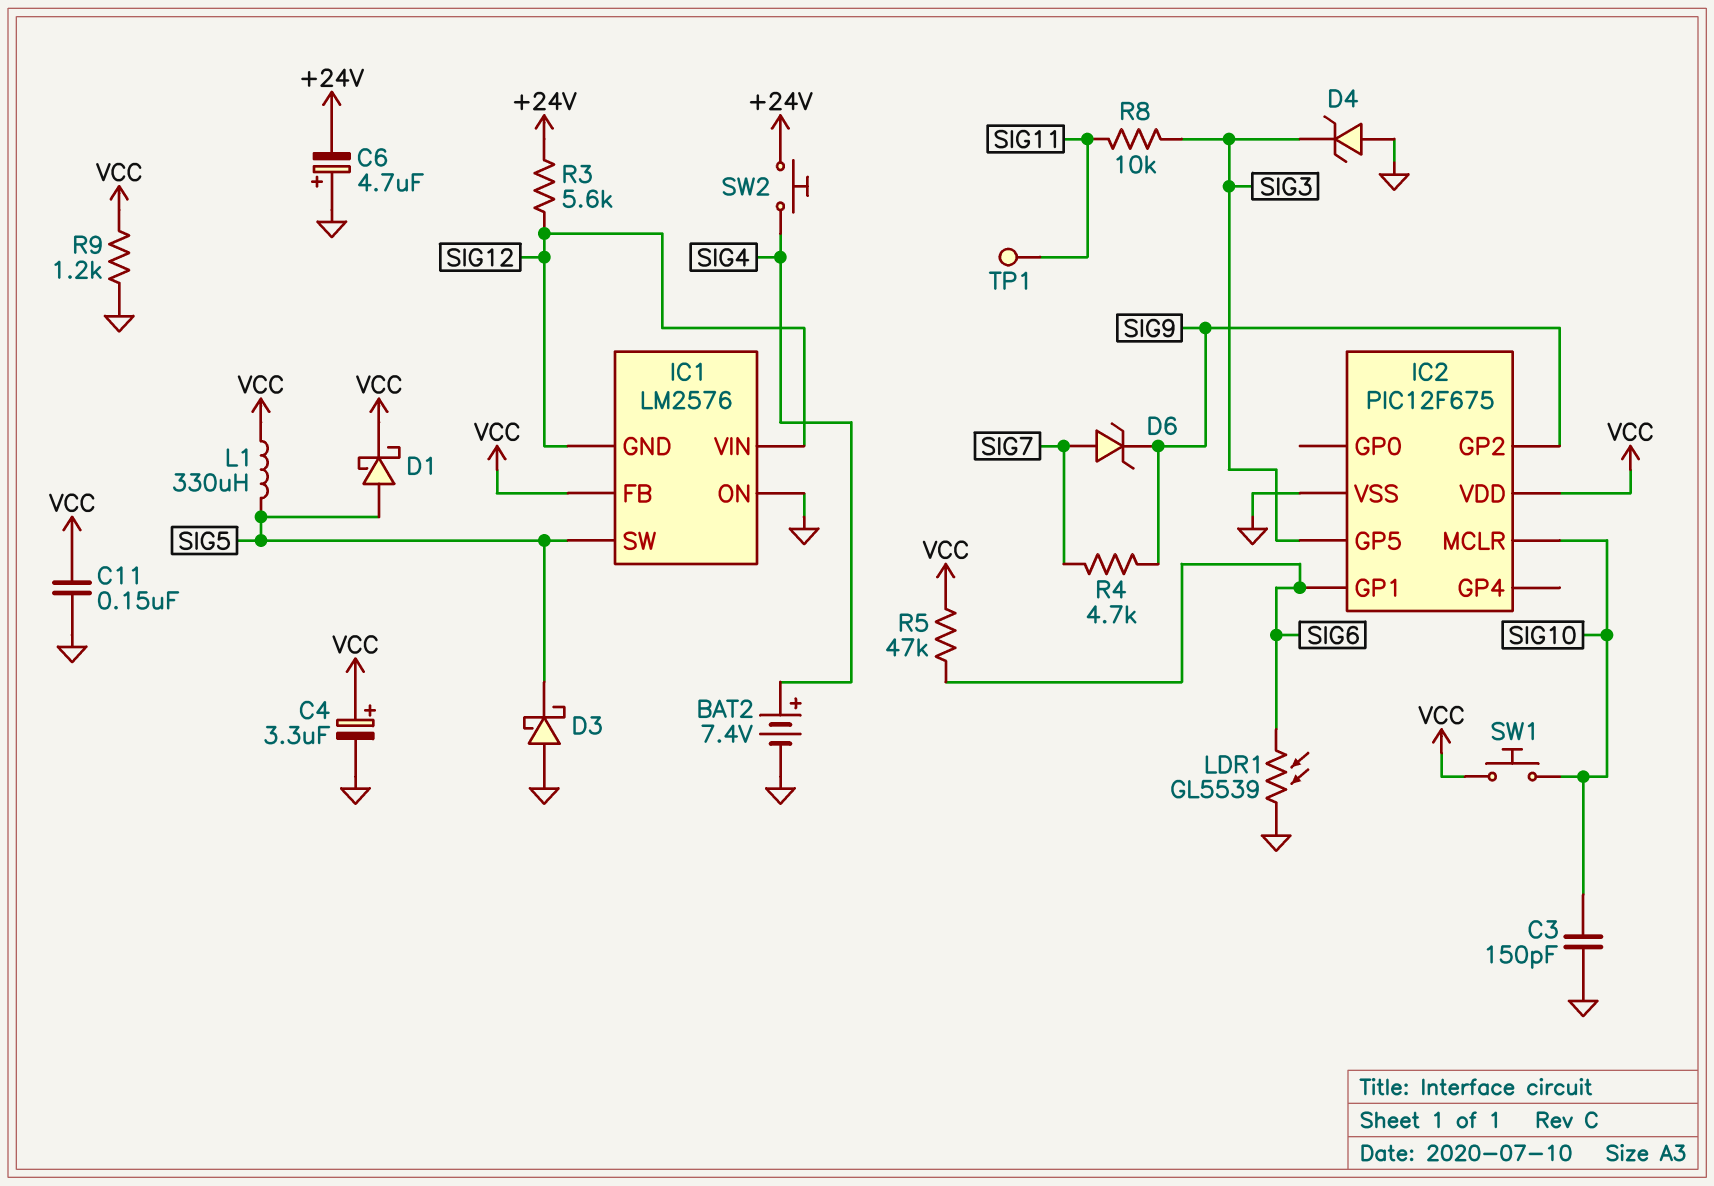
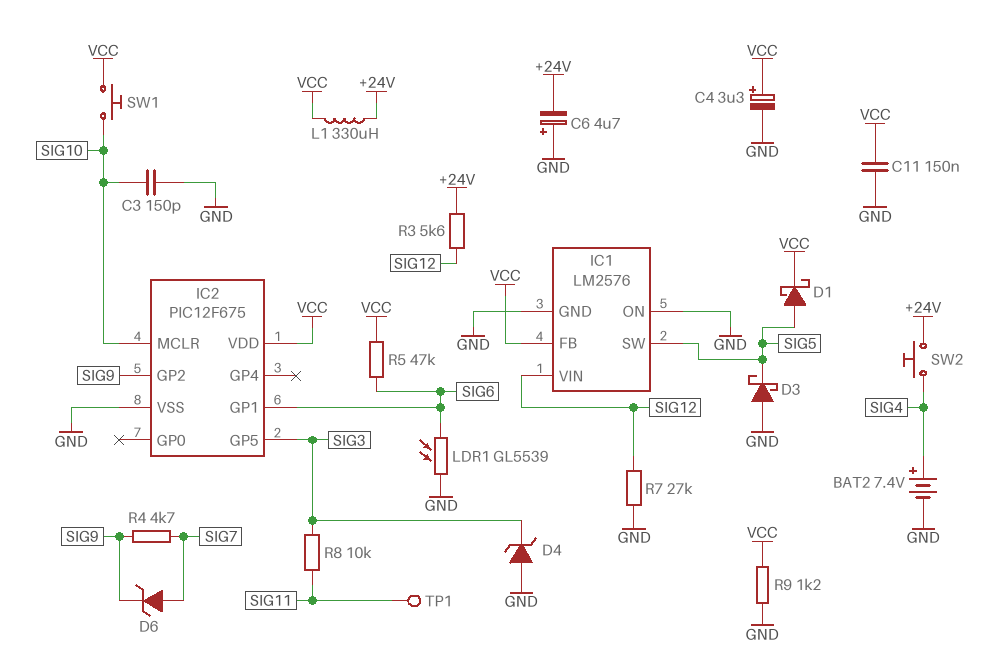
IC1 pin GND: SIG12 -> GND
L1: 330uH (SIG5, VCC) -> 330uH (+24V, VCC)
R7: none -> 27k (GND, SIG12)

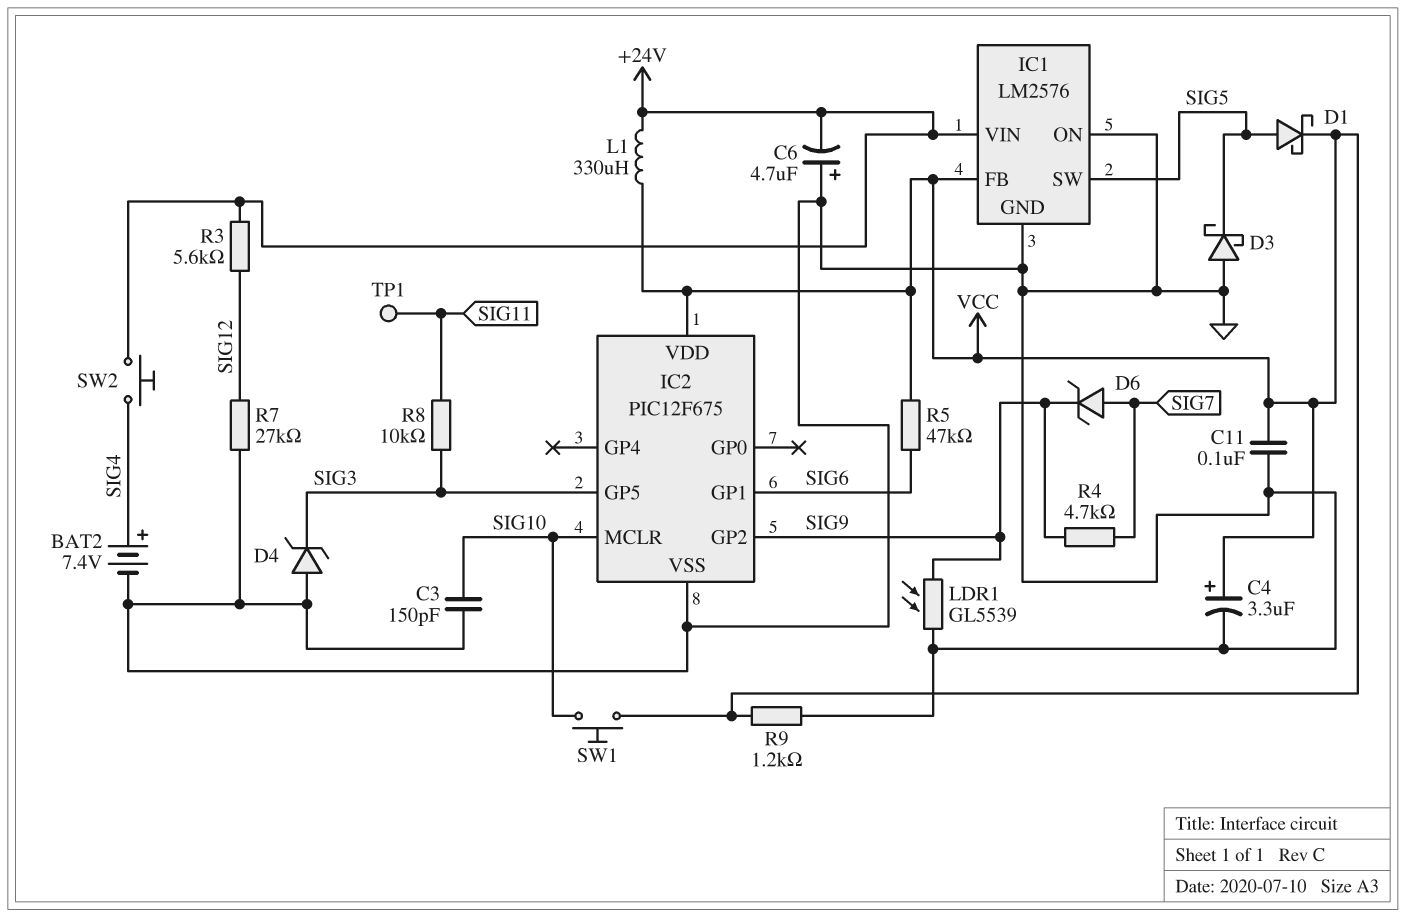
C11: 150nF (GND, VCC) -> 100nF (GND, VCC)
IC1 pin VIN: SIG12 -> +24V
LDR1: GL5539 (GND, SIG6) -> GL5539 (GND, SIG9)

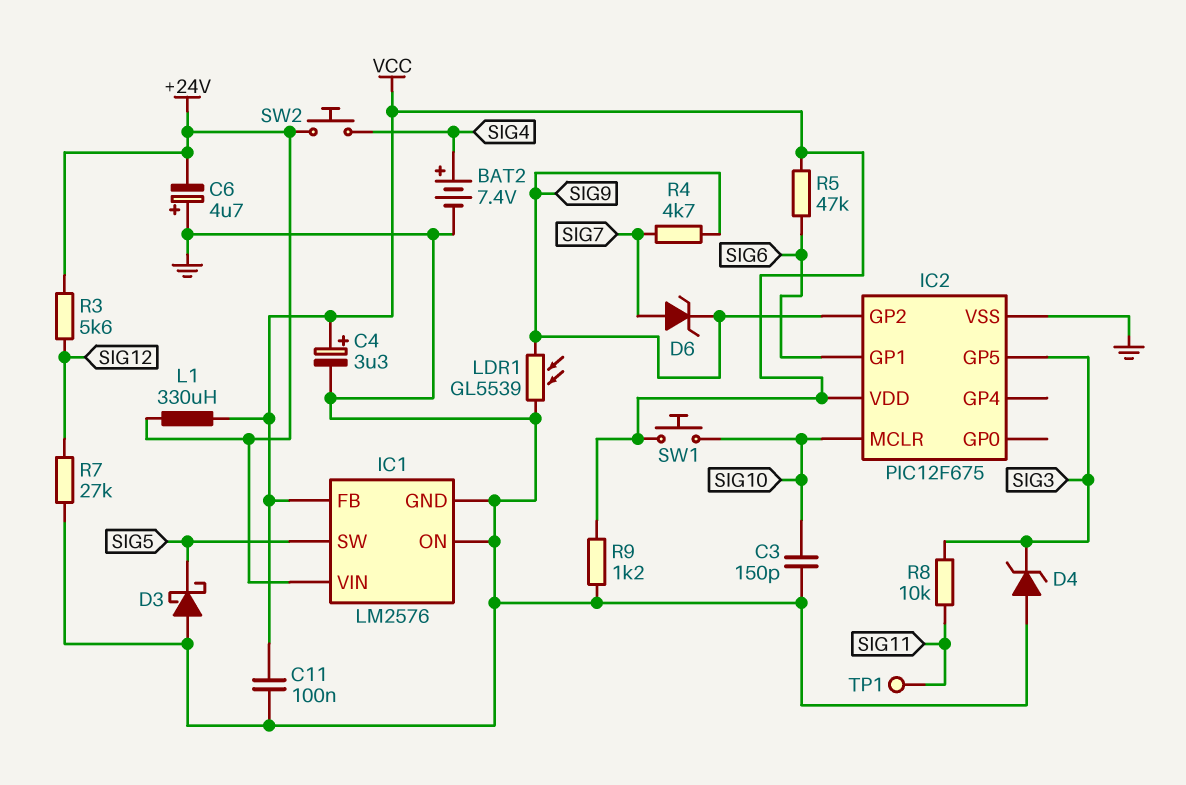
D1: schottky (A SIG5, K VCC) -> none

